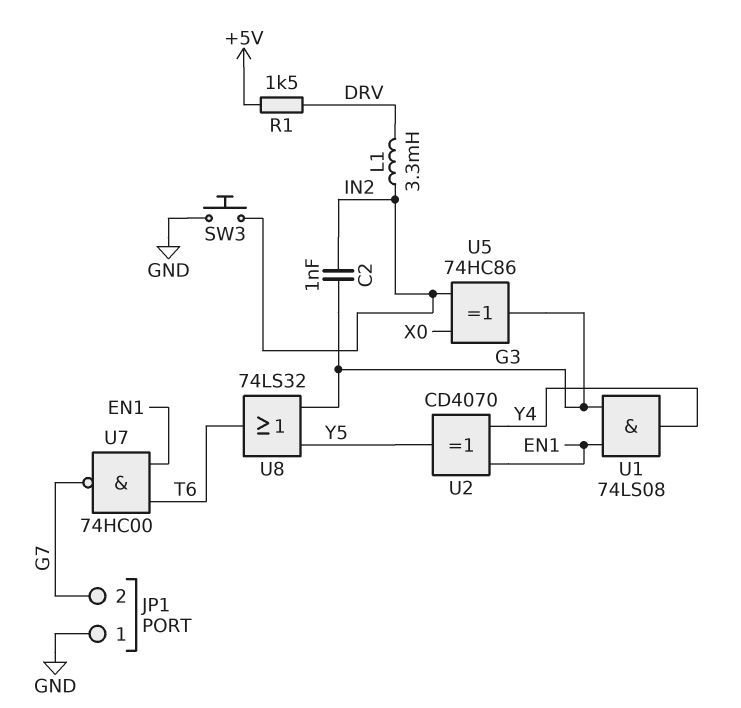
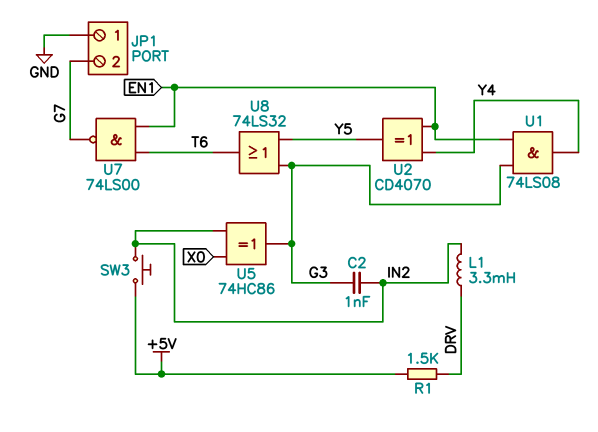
SW3: button (GND, IN2) -> button (+5V, IN2)
U7: NAND 74HC00 (in EN1, in T6, out G7) -> NAND 74LS00 (in EN1, in T6, out G7)

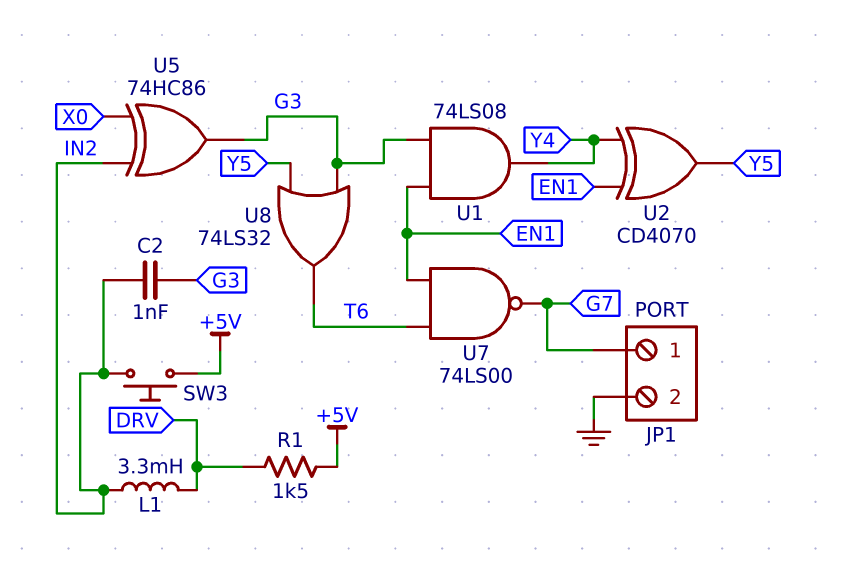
JP1 pin 1: GND -> G7
JP1 pin 2: G7 -> GND

